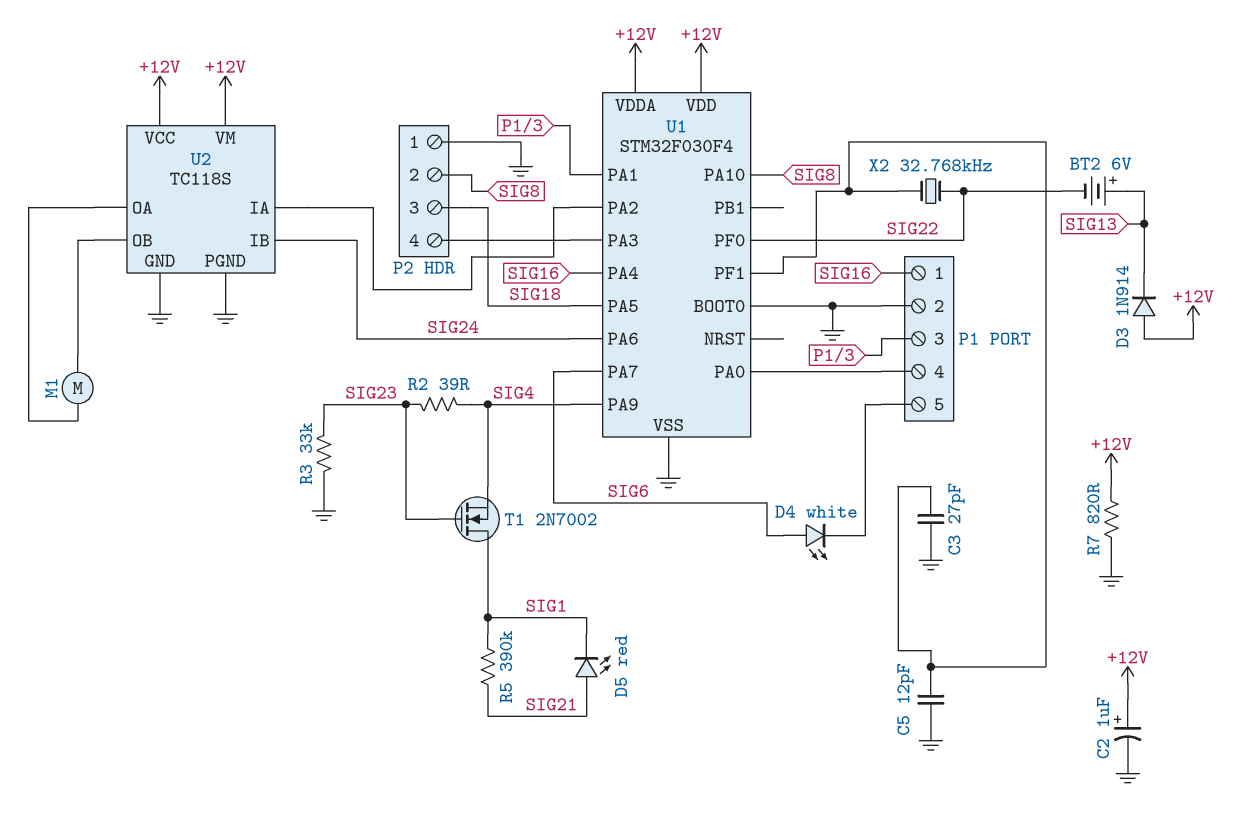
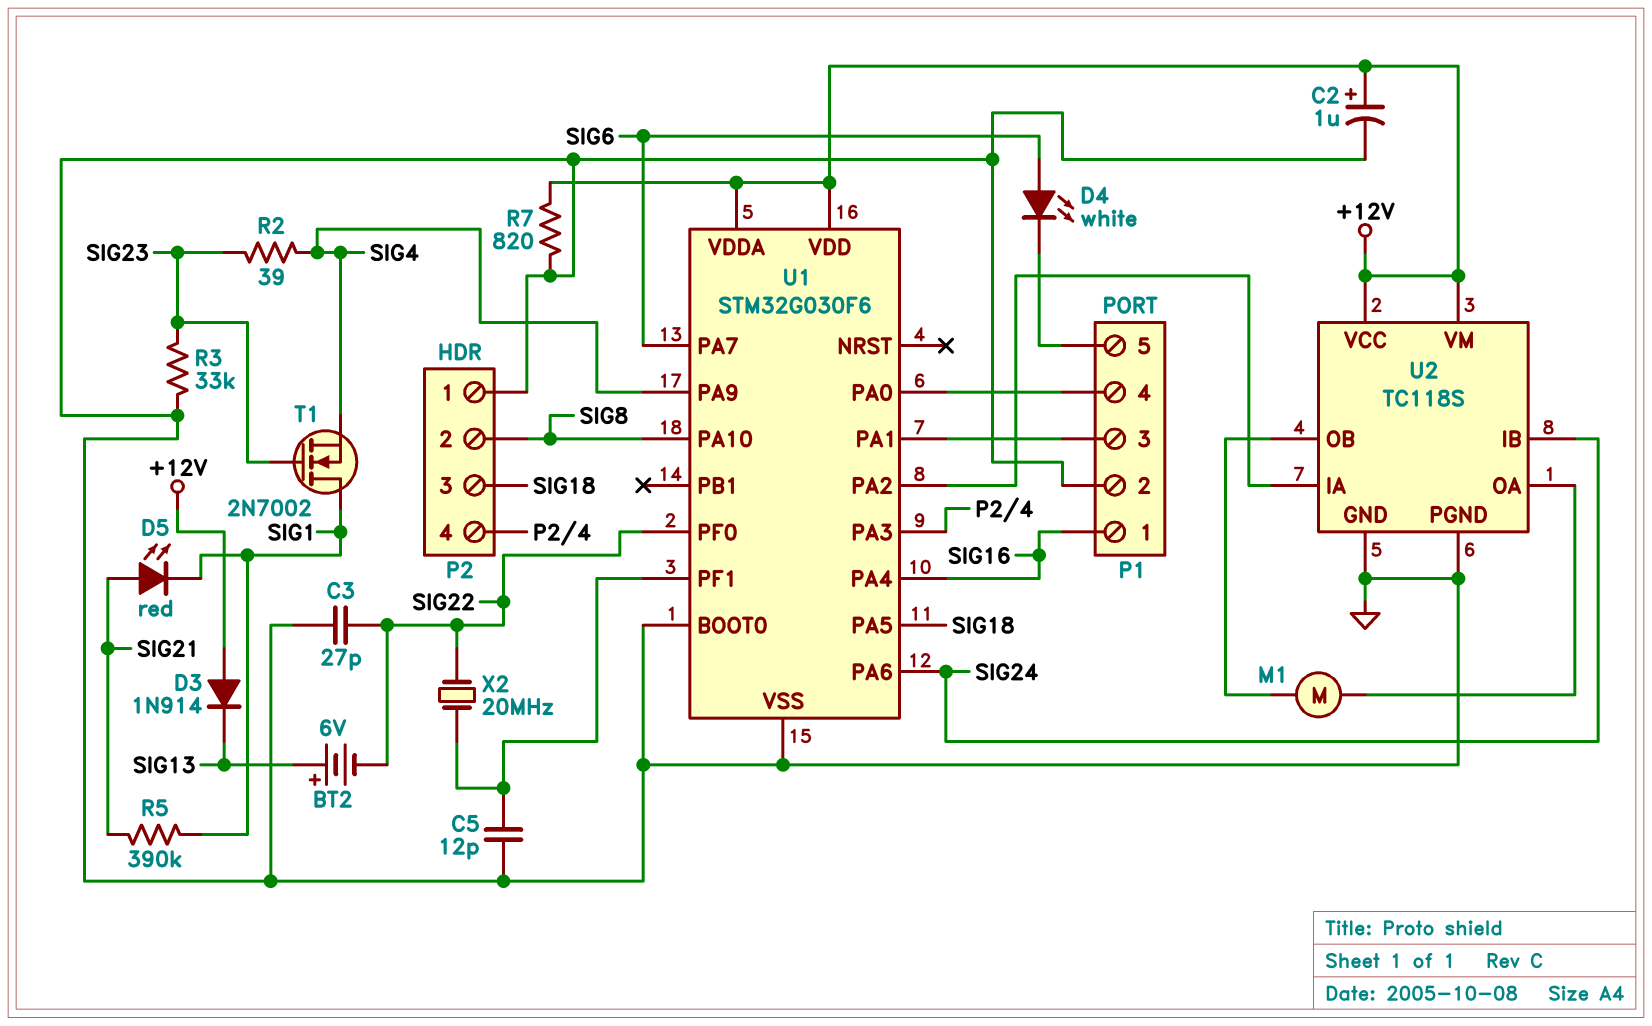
C3: 27pF (GND, U1/PF1) -> 27pF (GND, SIG22)
U1: STM32F030F4 -> STM32G030F6
X2: 32.768kHz (SIG22, U1/PF1) -> 20MHz (SIG22, U1/PF1)

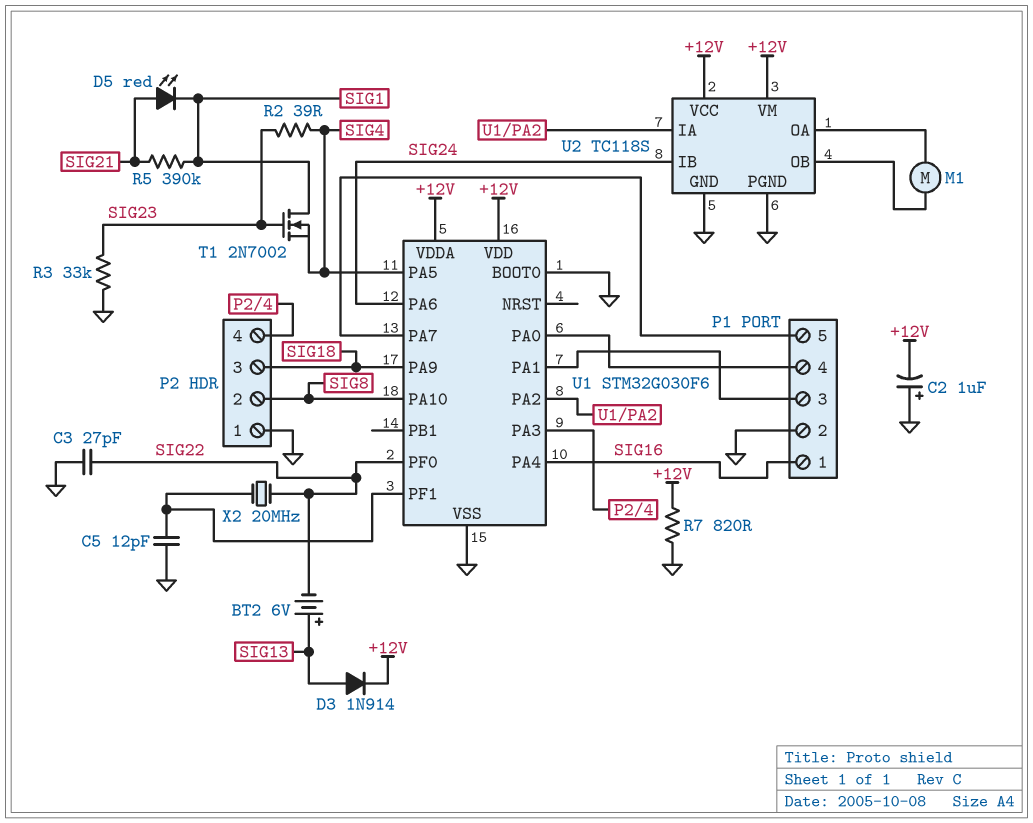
C2: 1uF (plus +12V, minus GND) -> 1uF (plus GND, minus +12V)
D3: diode 1N914 (A +12V, K SIG13) -> diode 1N914 (A SIG13, K +12V)
D4: LED white (A SIG6, K P1/5) -> none
U1 pin PA5: SIG18 -> SIG4
U1 pin PA7: SIG6 -> P1/5
U1 pin PA9: SIG4 -> SIG18

